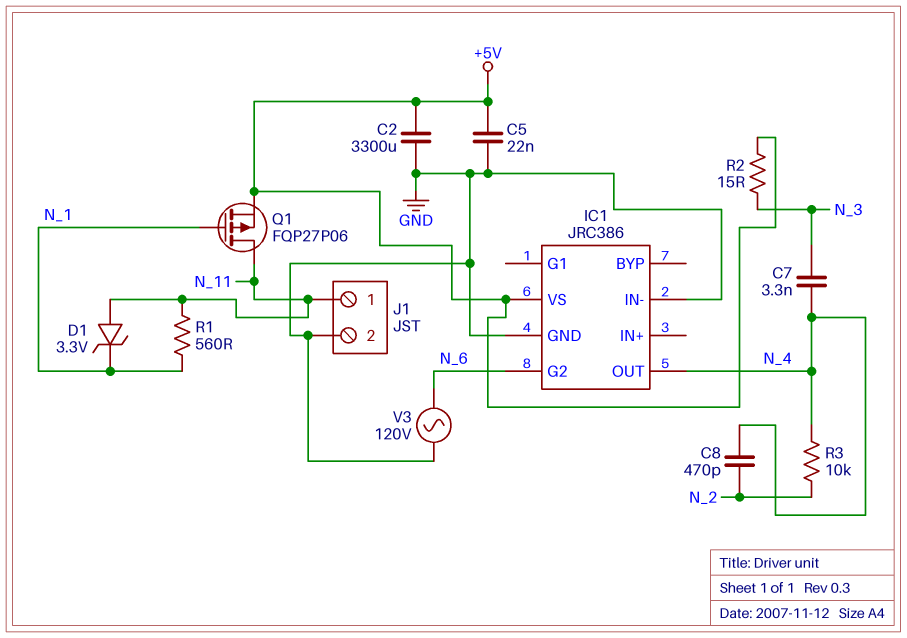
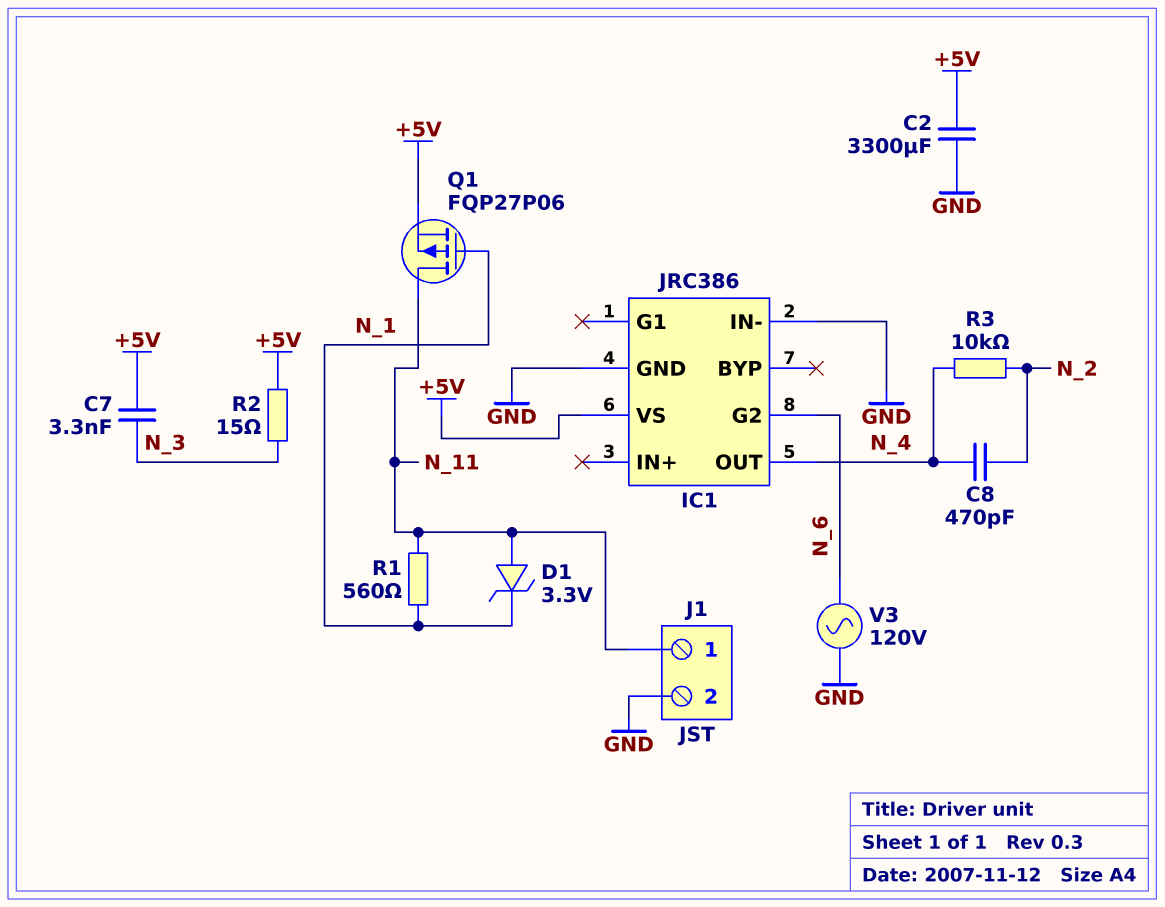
C5: 22nF (+5V, GND) -> none
C7: 3.3nF (N_3, N_4) -> 3.3nF (+5V, N_3)

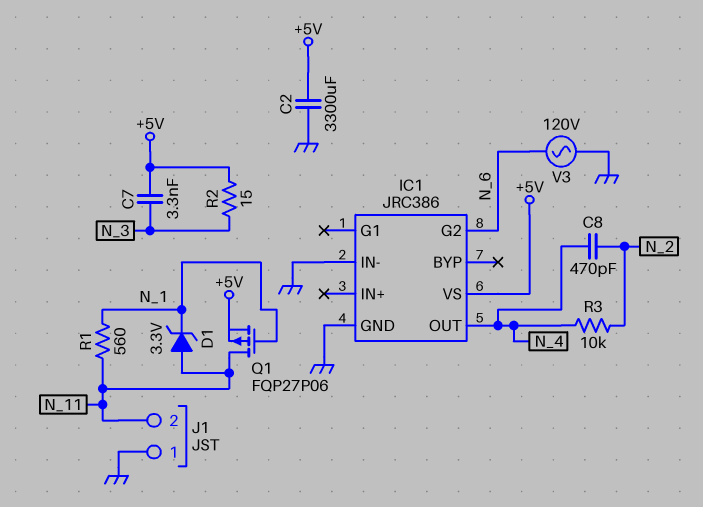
J1 pin 1: N_11 -> GND
J1 pin 2: GND -> N_11

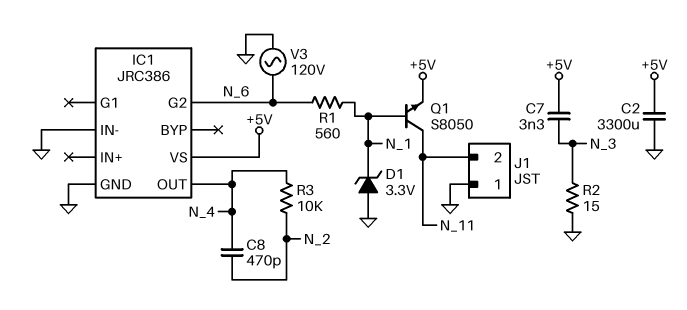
D1: zener 3.3V (A N_11, K N_1) -> zener 3.3V (A GND, K N_1)
Q1: PMOS FQP27P06 (G N_1, D N_11, S +5V) -> NPN S8050 (B N_1, C N_11, E +5V)
R1: 560 (N_1, N_11) -> 560 (N_1, N_6)
R2: 15 (+5V, N_3) -> 15 (GND, N_3)

